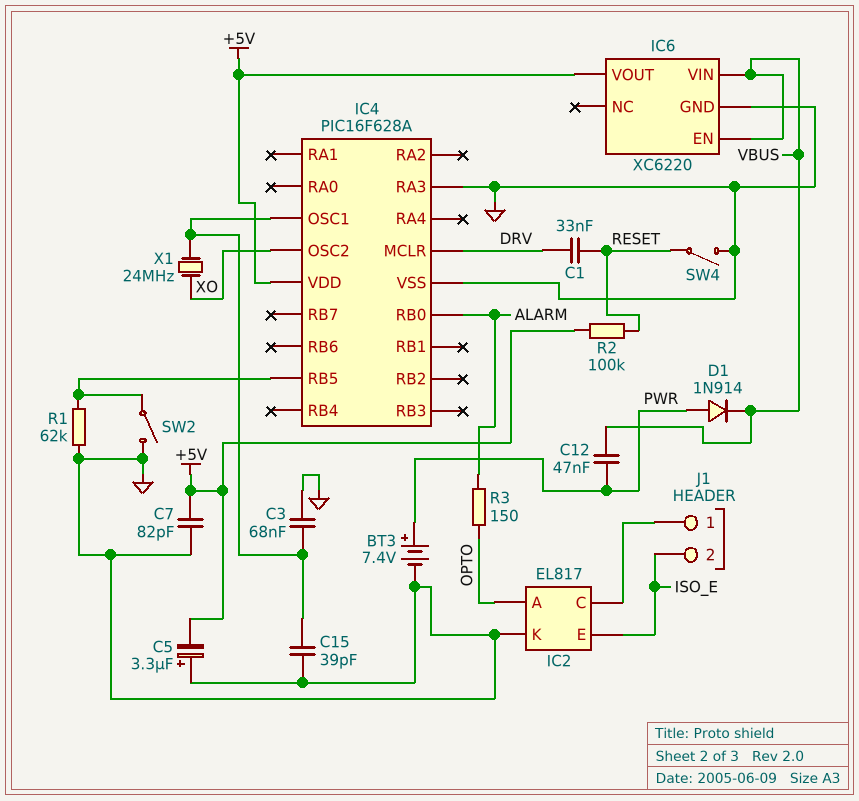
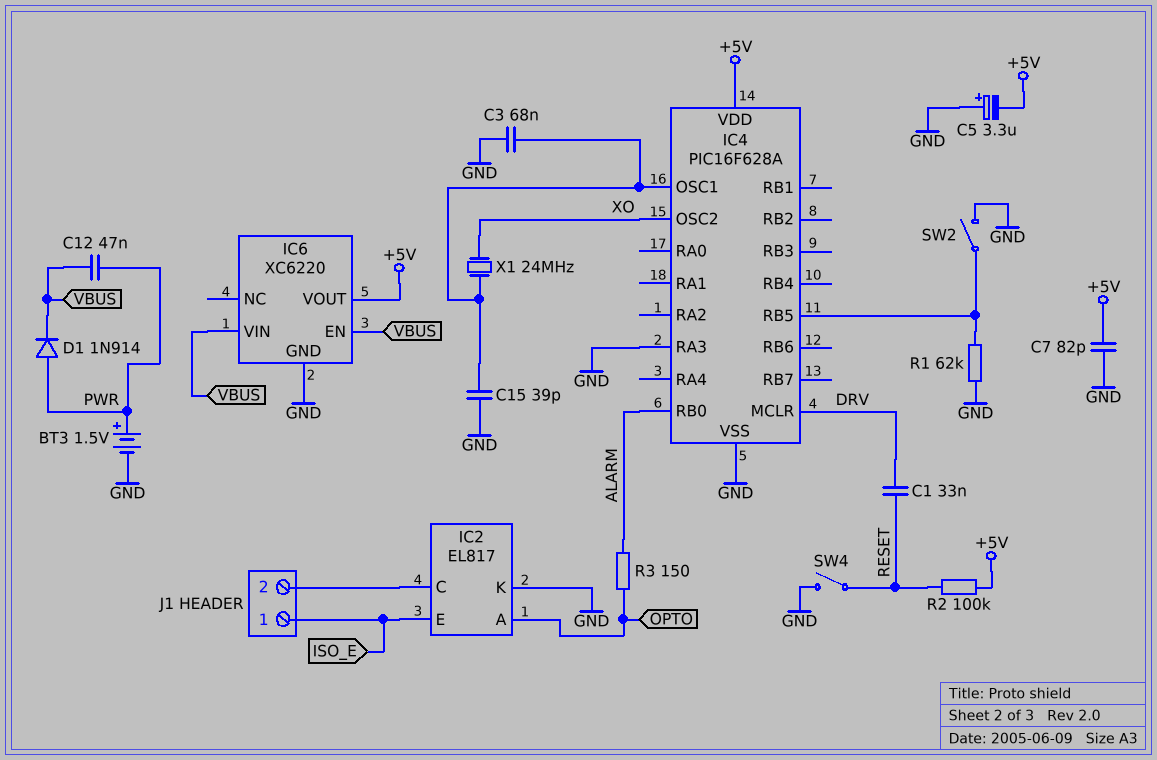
BT3: 7.4V (plus PWR, minus GND) -> 1.5V (plus PWR, minus GND)
J1 pin 1: IC2/C -> ISO_E
J1 pin 2: ISO_E -> IC2/C

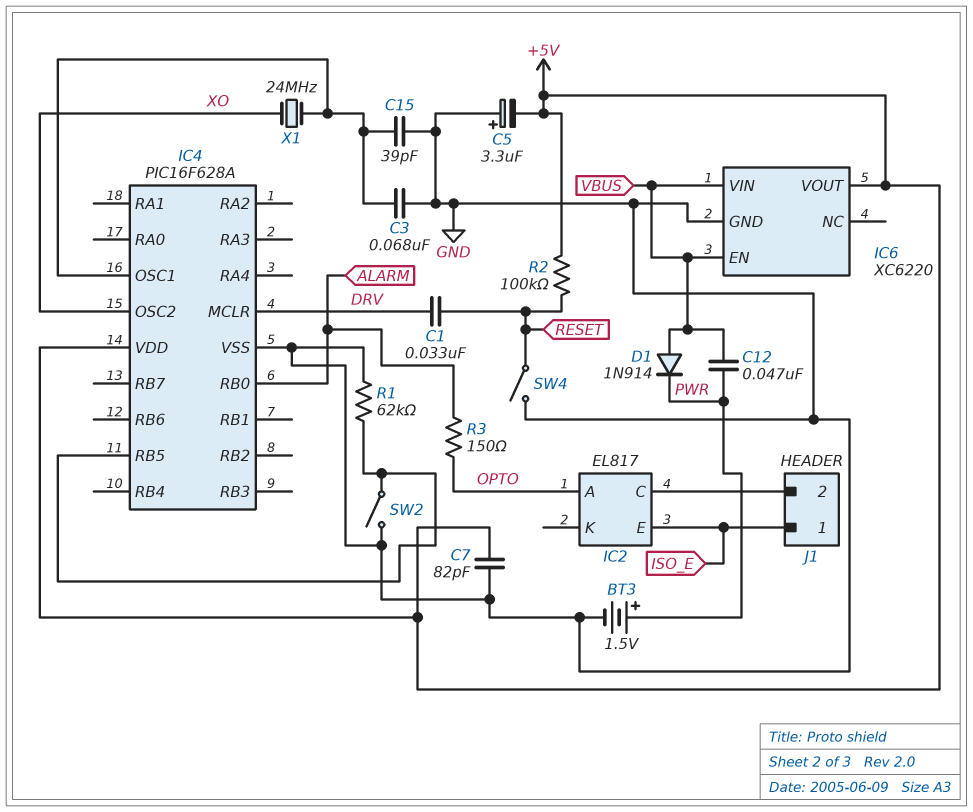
D1: diode 1N914 (A PWR, K VBUS) -> diode 1N914 (A VBUS, K PWR)
IC2 pin K: GND -> none
IC4 pin RA3: GND -> none

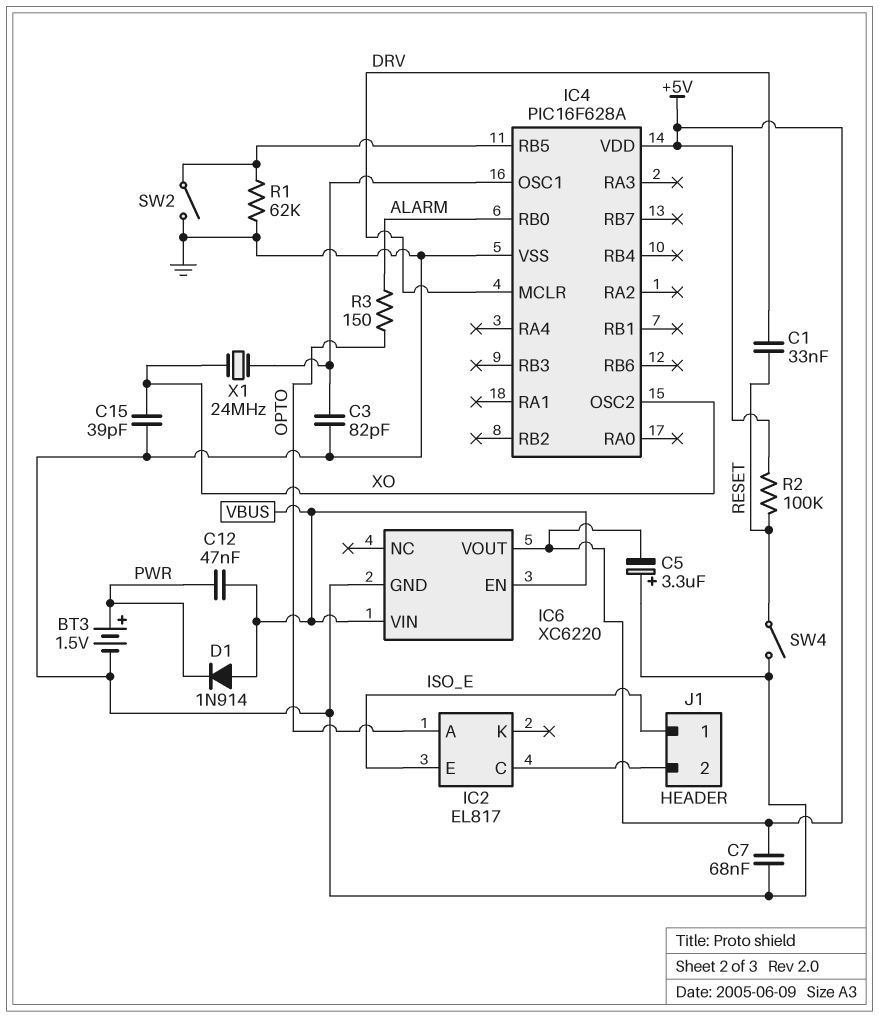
C3: 68nF (GND, IC4/OSC1) -> 82pF (GND, IC4/OSC1)
C7: 82pF (+5V, GND) -> 68nF (+5V, GND)
C15: 39pF (GND, IC4/OSC1) -> 39pF (GND, XO)

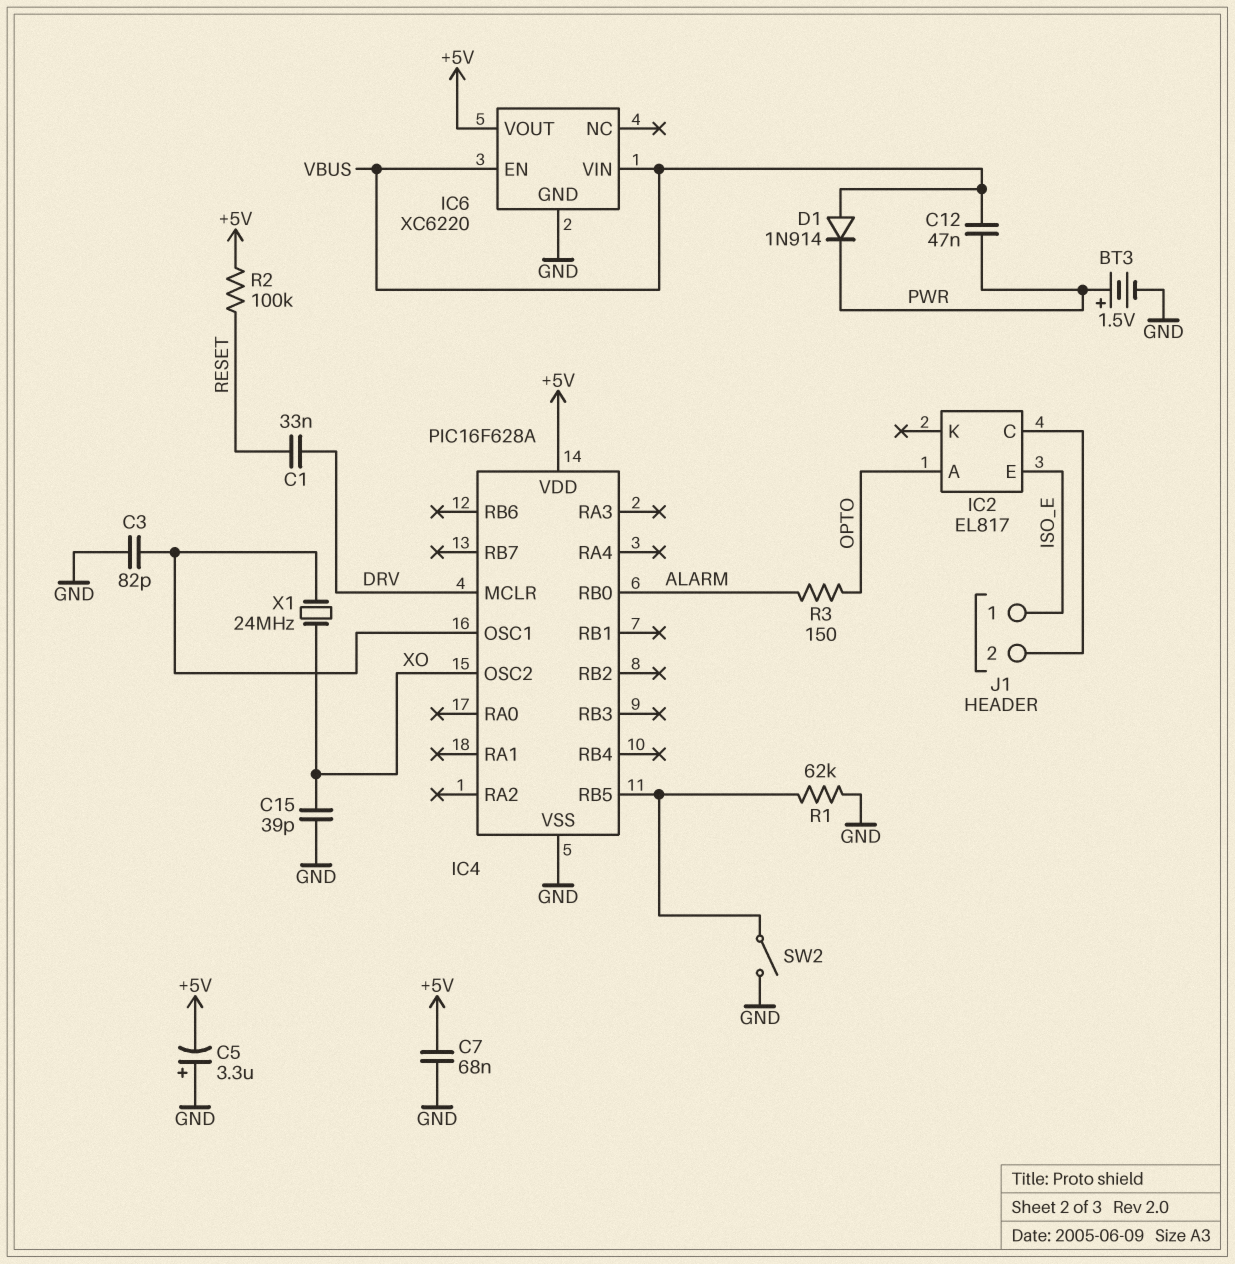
SW4: switch (GND, RESET) -> none

